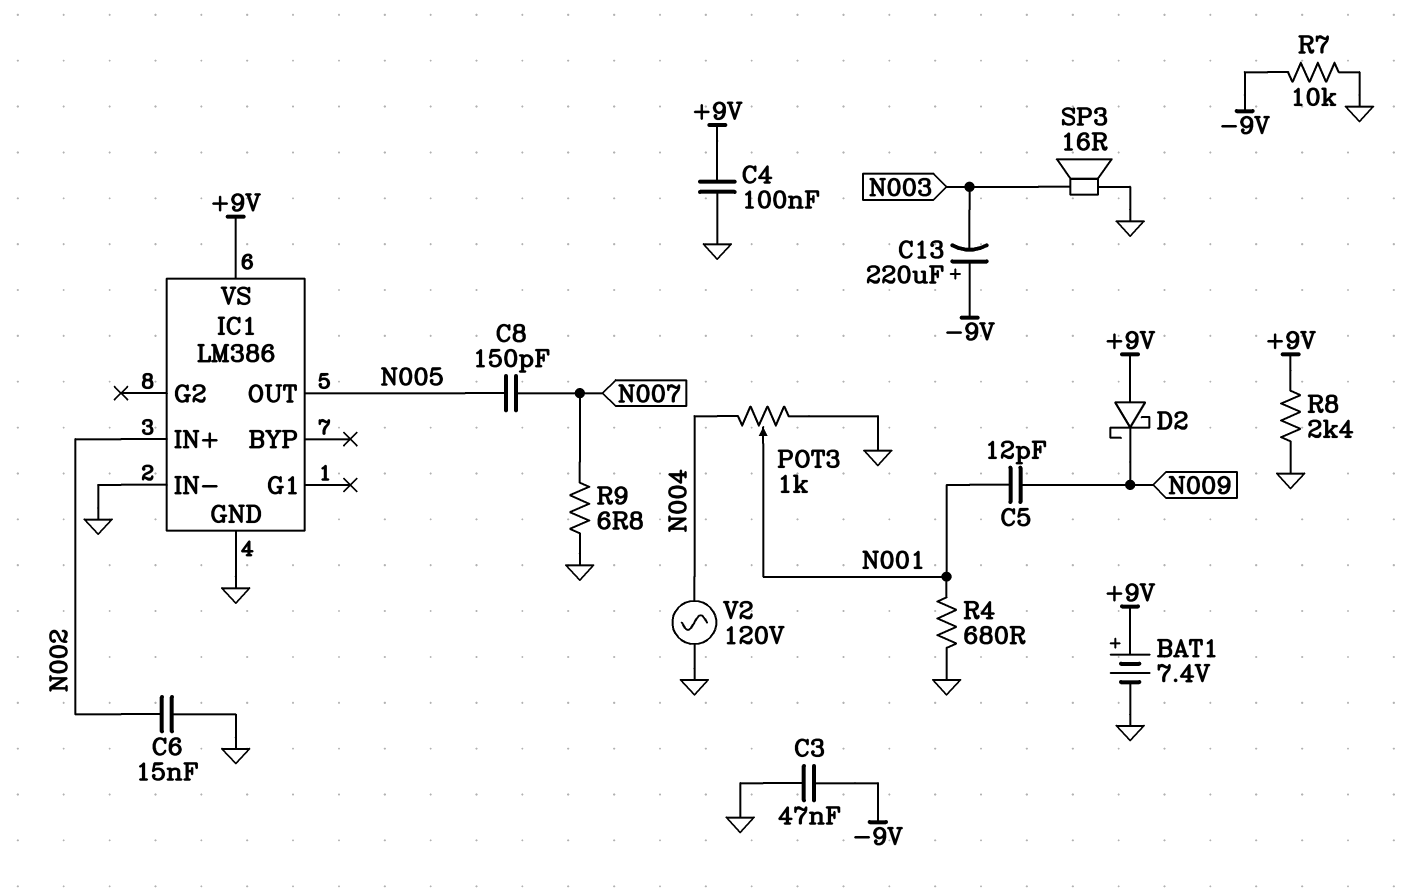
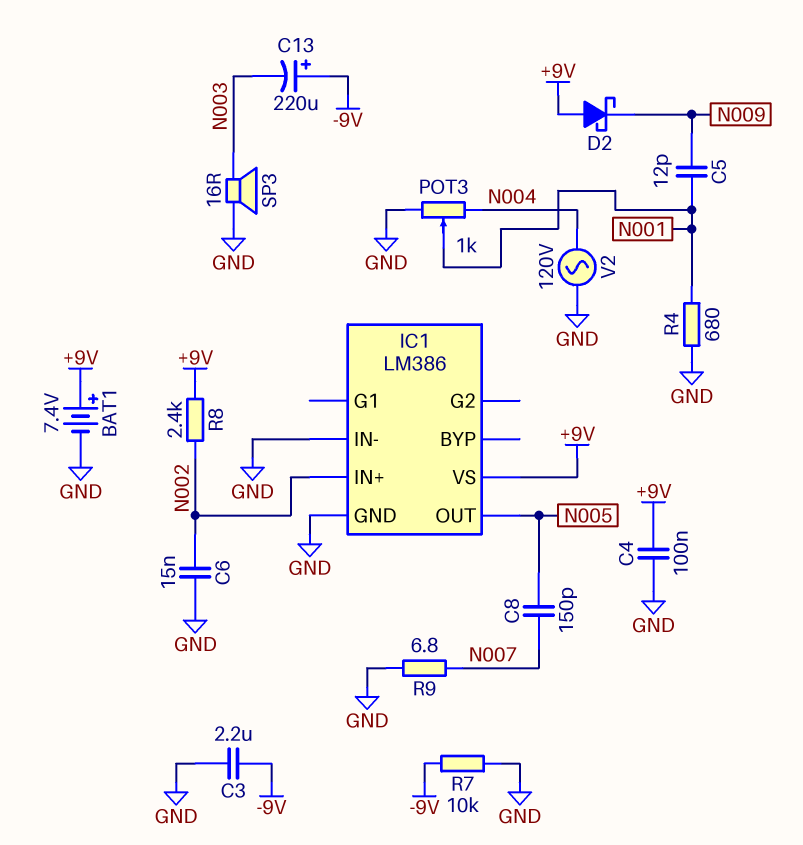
C3: 47nF (-9V, GND) -> 2.2uF (-9V, GND)
R8: 2.4k (+9V, GND) -> 2.4k (+9V, N002)

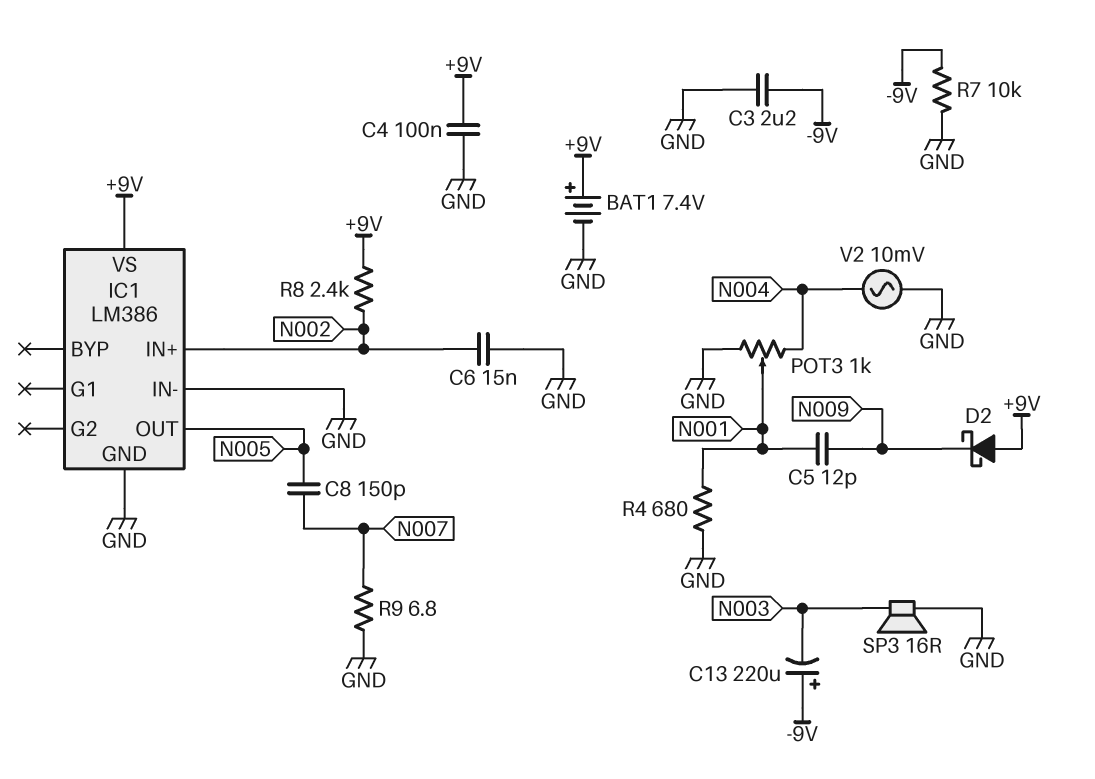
V2: AC 120V (GND, N004) -> AC 10mV (GND, N004)

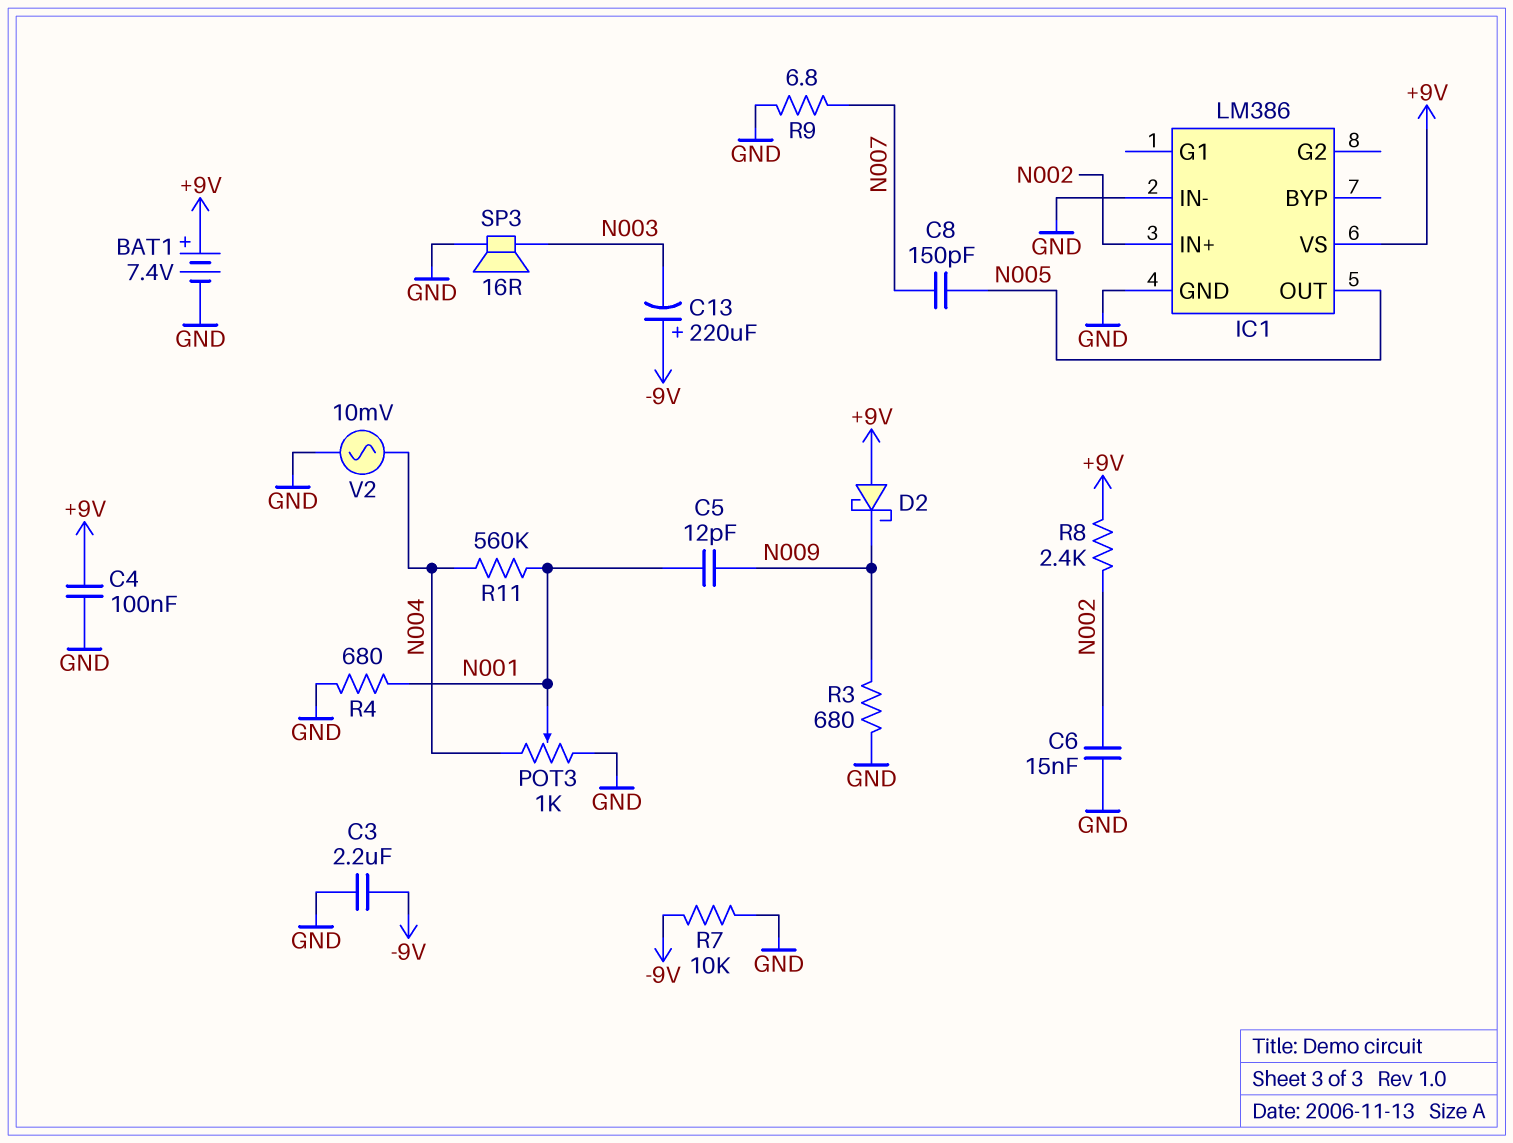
R3: none -> 680 (GND, N009)
R11: none -> 560k (N001, N004)

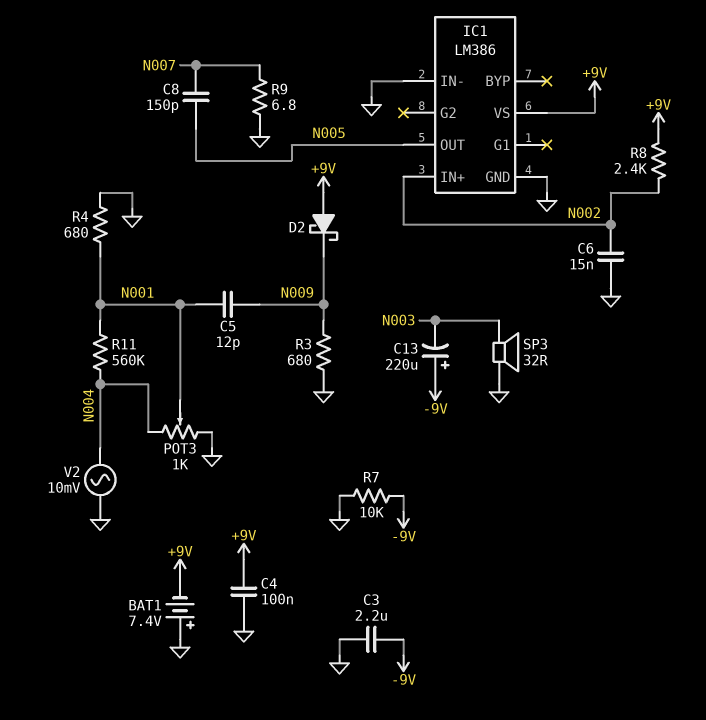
BAT1: 7.4V (plus +9V, minus GND) -> 7.4V (plus GND, minus +9V)
SP3: speaker 16R (GND, N003) -> speaker 32R (GND, N003)

